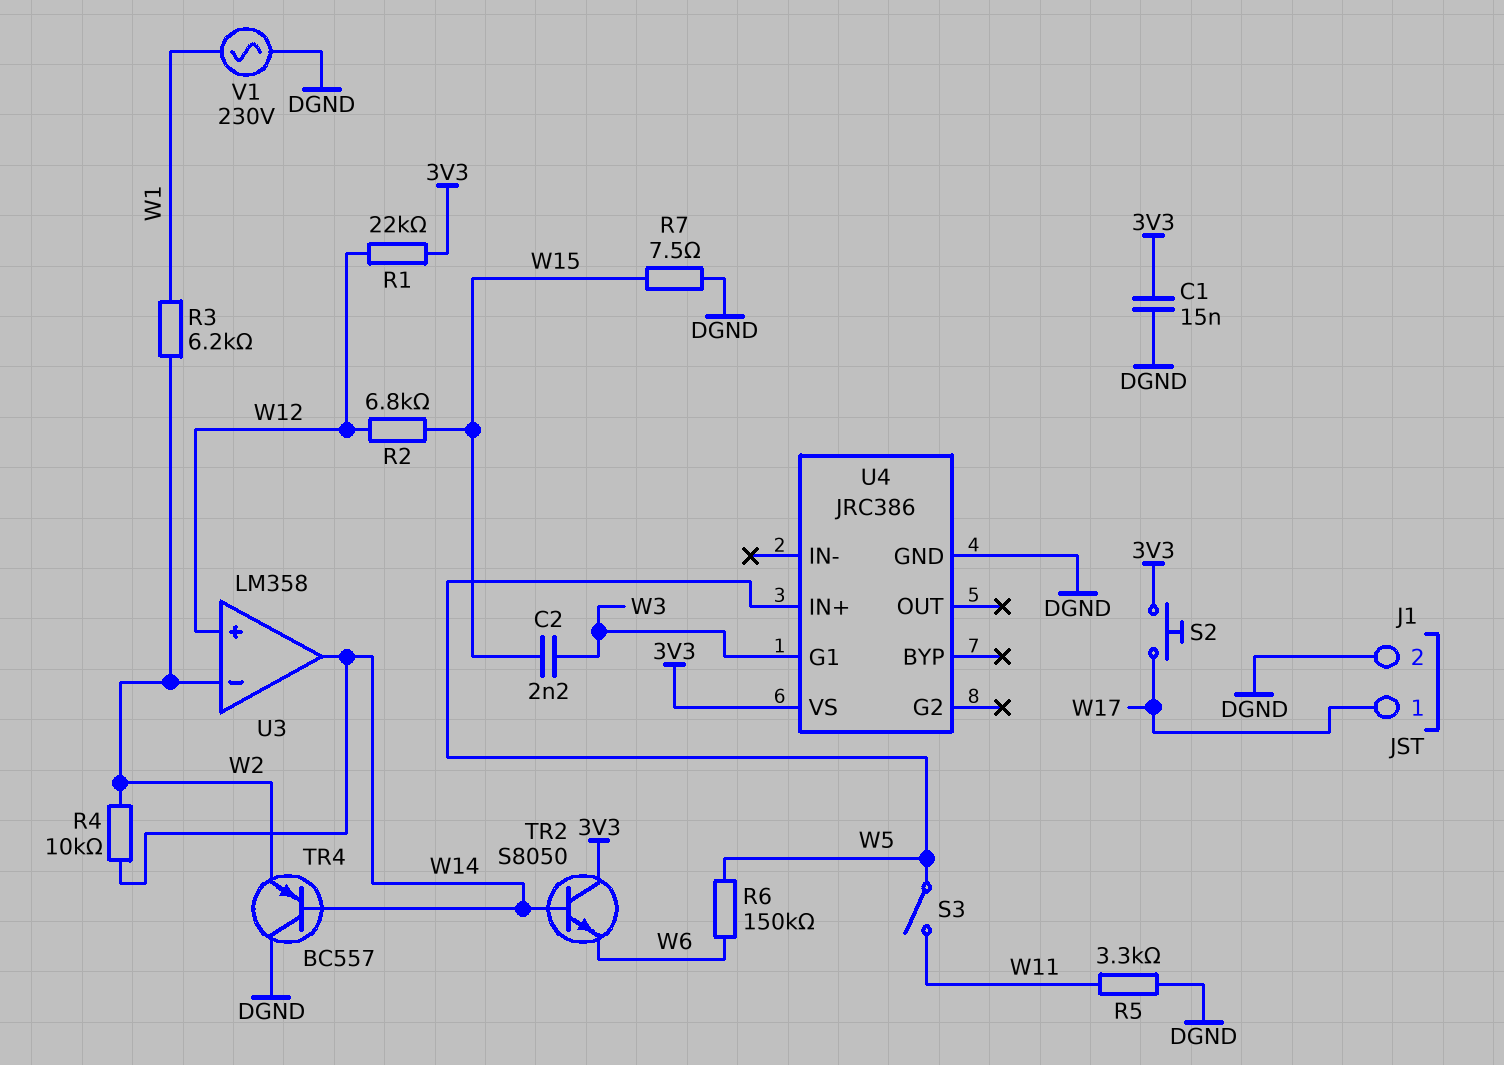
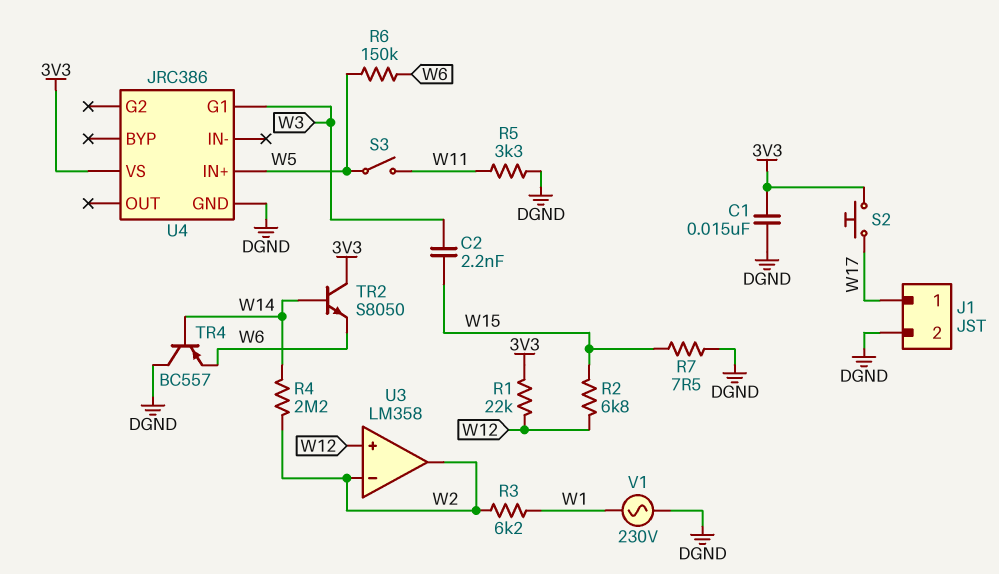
R4: 10k (W2, W14) -> 2.2M (W2, W14)
TR4: PNP BC557 (B W14, C DGND, E W2) -> PNP BC557 (B W14, C DGND, E W6)
U3 pin out: W14 -> W2

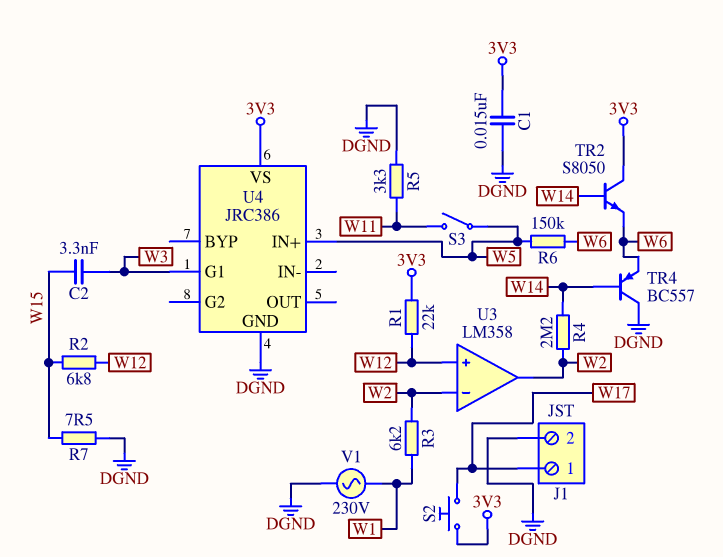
C2: 2.2nF (W3, W15) -> 3.3nF (W3, W15)

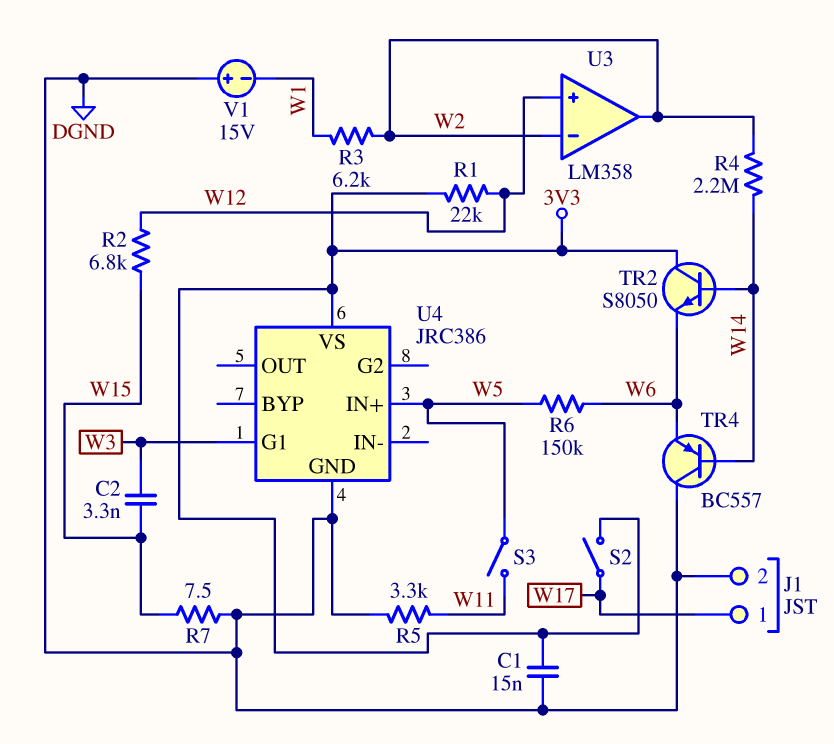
S2: button (3V3, W17) -> switch (3V3, W17)
V1: AC 230V (DGND, W1) -> 15V (plus DGND, minus W1)

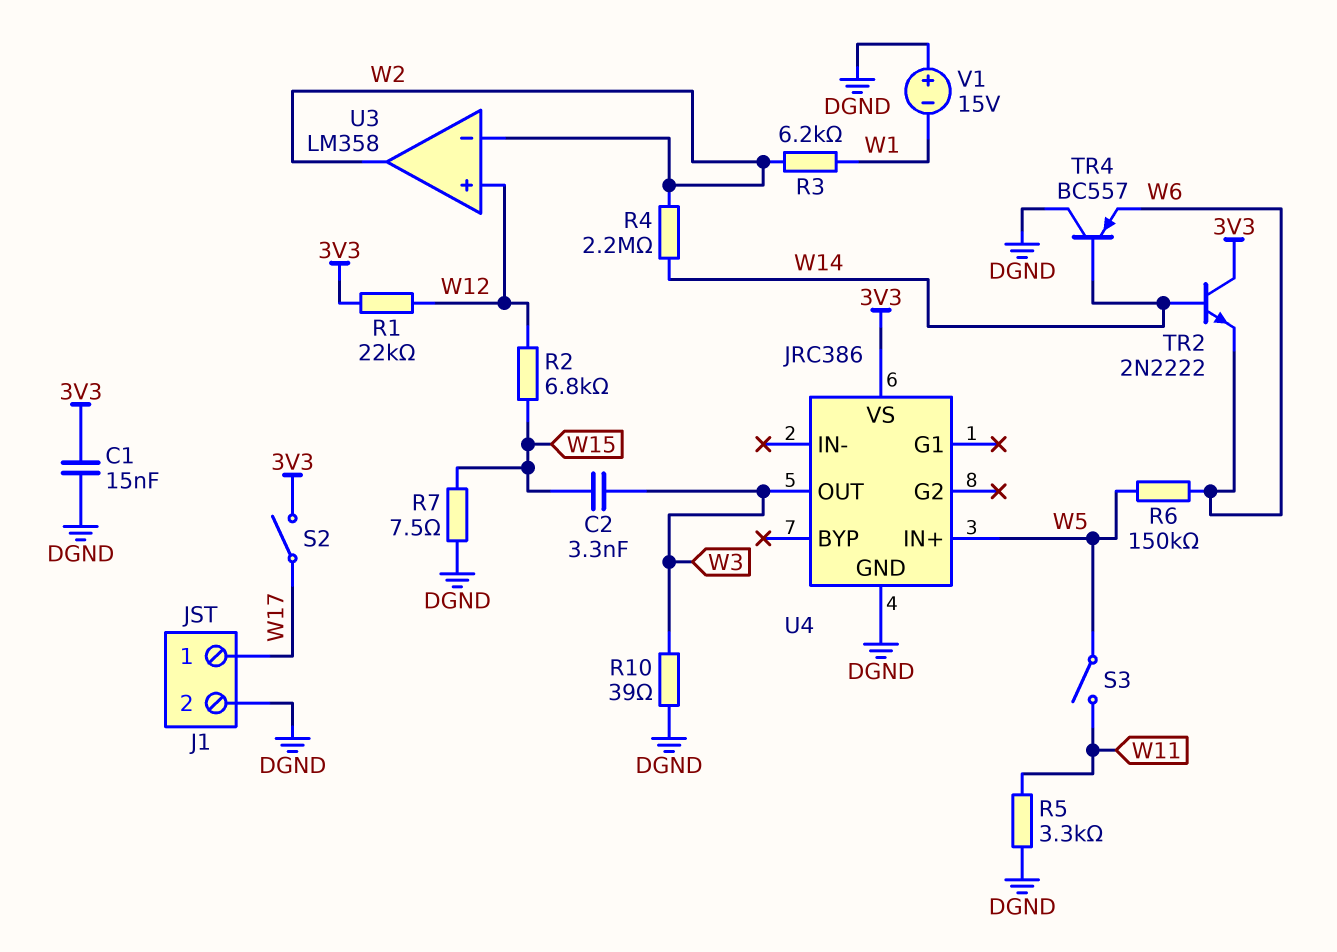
R10: none -> 39 (DGND, W3)
TR2: NPN S8050 (B W14, C 3V3, E W6) -> NPN 2N2222 (B W14, C 3V3, E W6)
U4 pin G1: W3 -> none
U4 pin OUT: none -> W3

